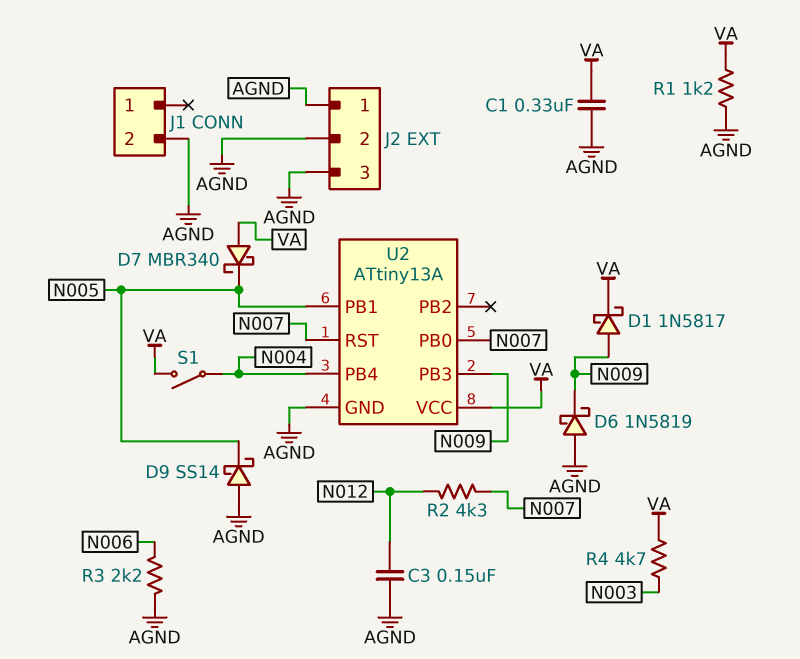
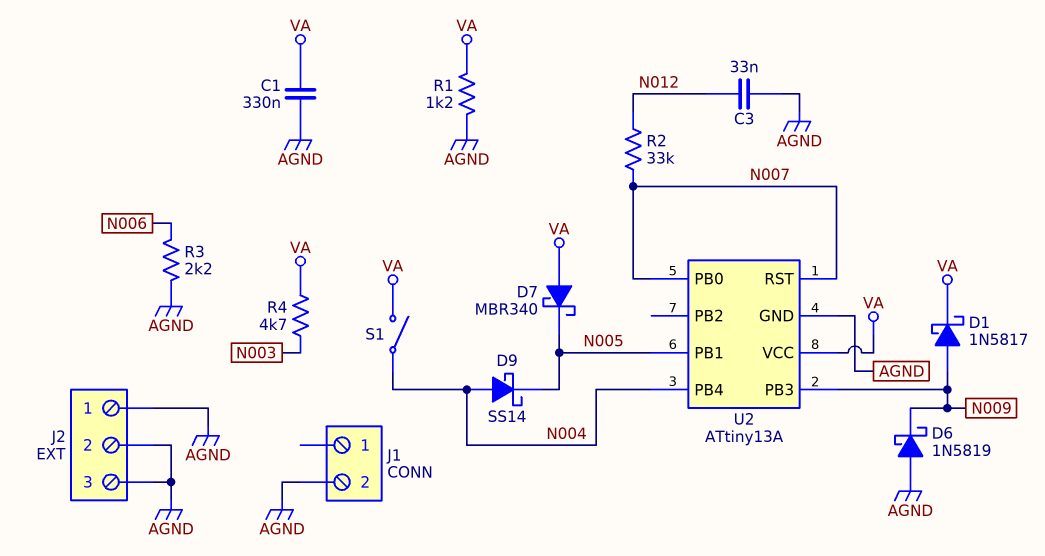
C3: 150nF (AGND, N012) -> 33nF (AGND, N012)
D9: schottky SS14 (A AGND, K N005) -> schottky SS14 (A N004, K N005)
R2: 4.3k (N007, N012) -> 33k (N007, N012)

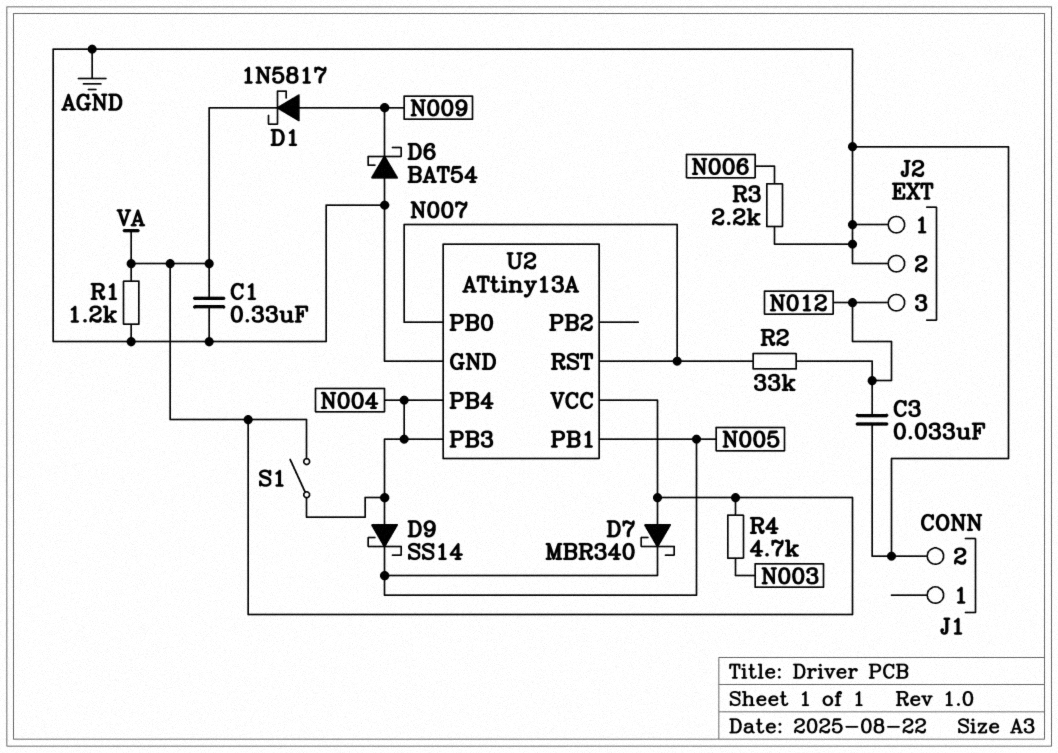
D6: schottky 1N5819 (A AGND, K N009) -> schottky BAT54 (A AGND, K N009)
J2 pin 3: AGND -> N012
U2 pin PB3: N009 -> N004

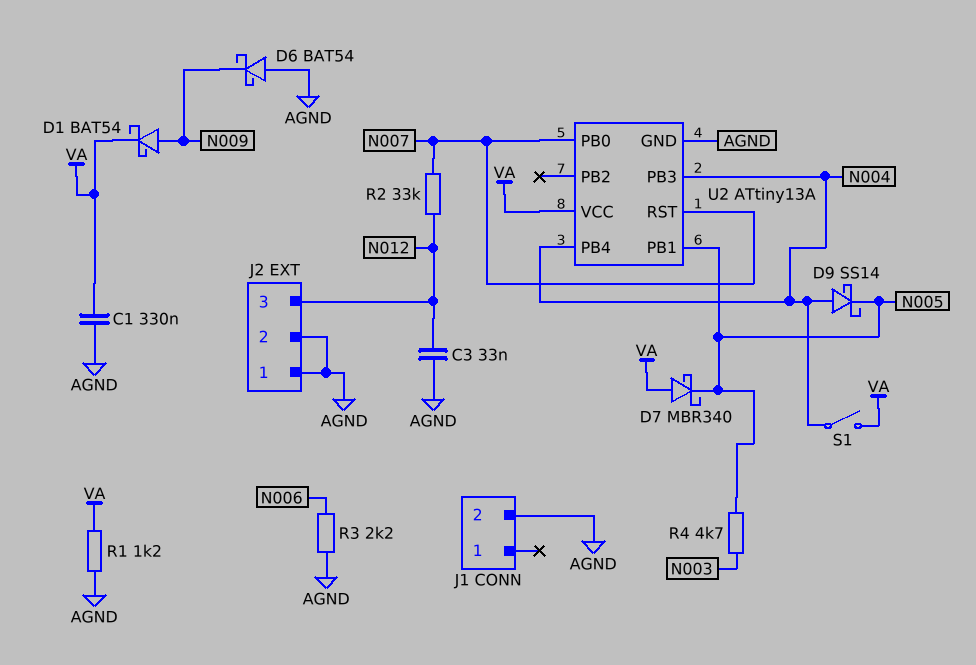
D1: schottky 1N5817 (A N009, K VA) -> schottky BAT54 (A N009, K VA)
R4: 4.7k (N003, VA) -> 4.7k (N003, N005)

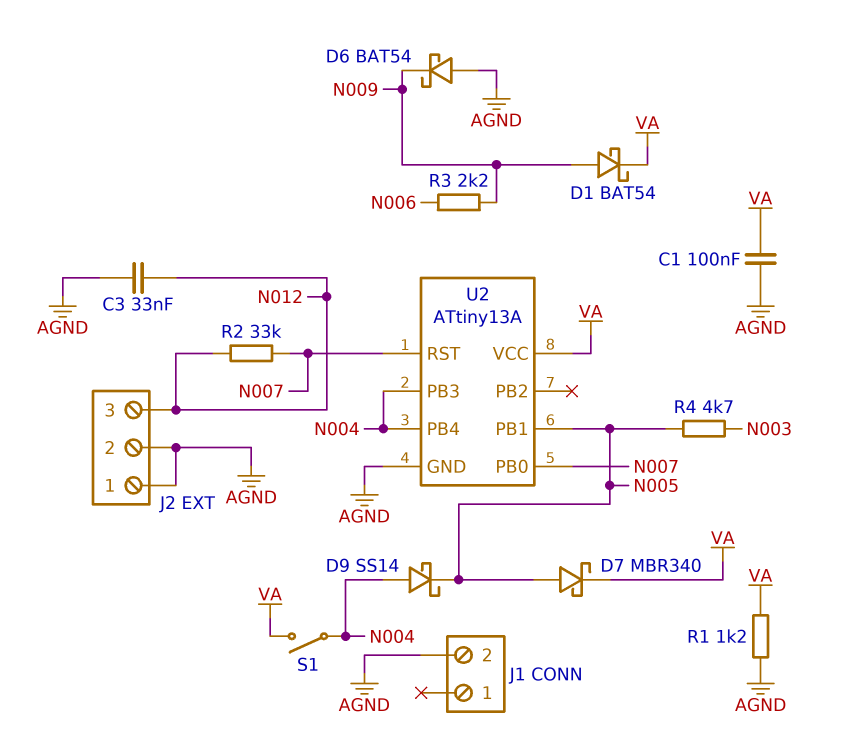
C1: 330nF (AGND, VA) -> 100nF (AGND, VA)
D7: schottky MBR340 (A VA, K N005) -> schottky MBR340 (A N005, K VA)
R3: 2.2k (AGND, N006) -> 2.2k (N006, N009)

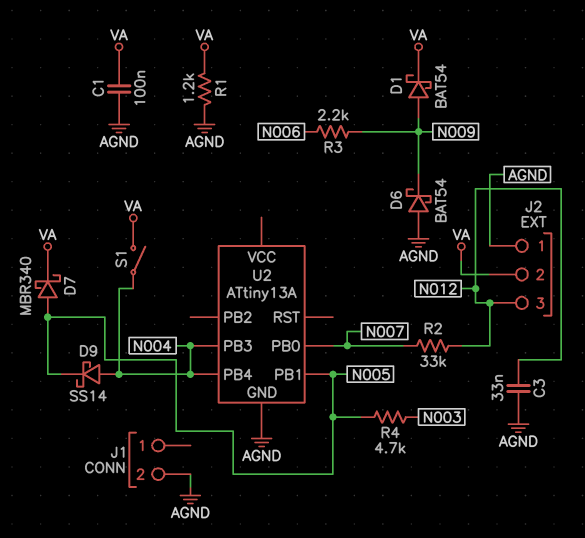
J2 pin 2: AGND -> VA
U2 pin RST: N007 -> none
U2 pin VCC: VA -> none

